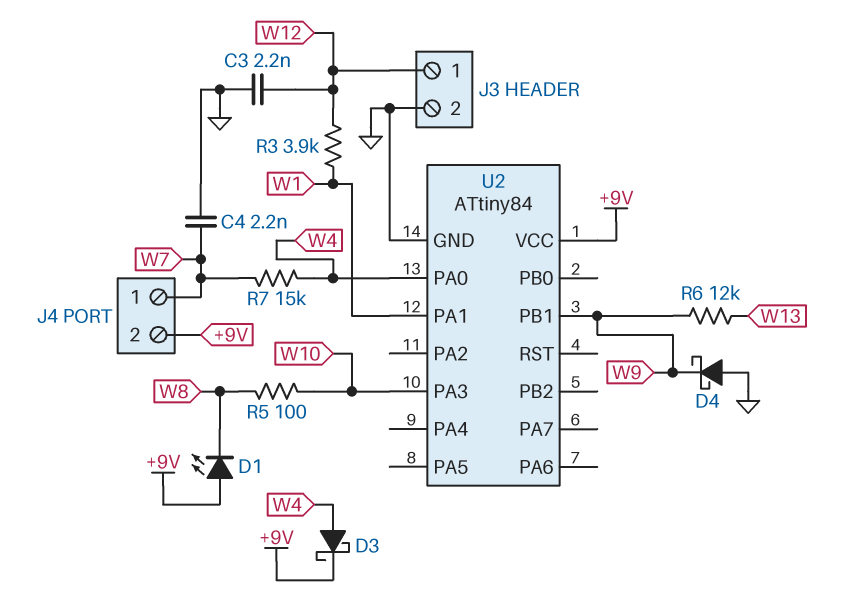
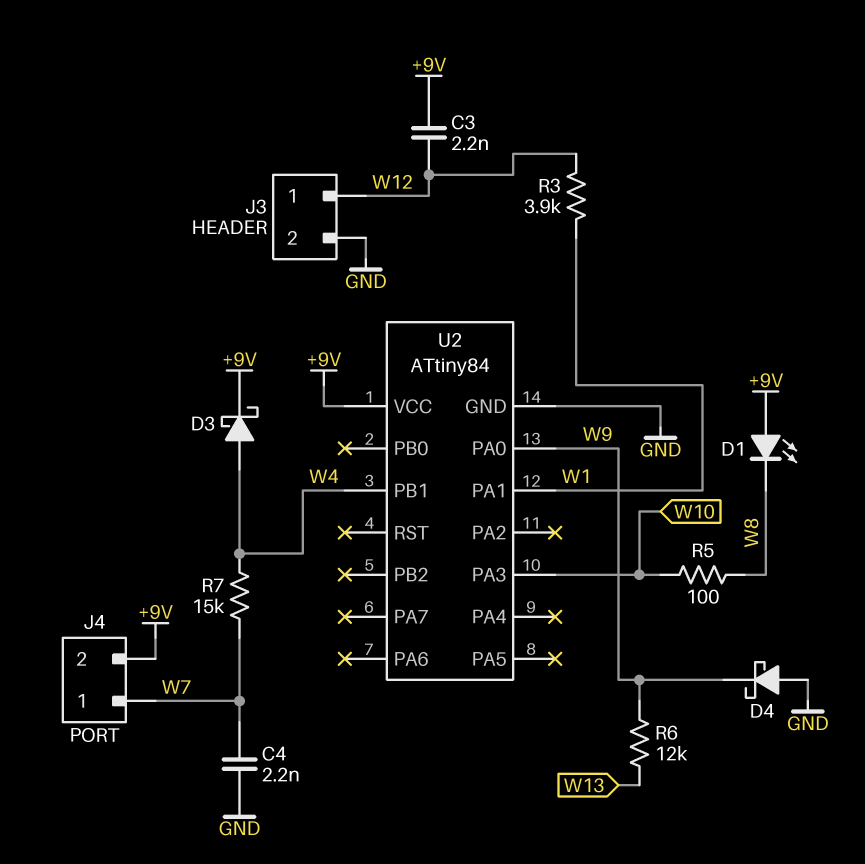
C3: 2.2nF (GND, W12) -> 2.2nF (+9V, W12)
U2 pin PA0: W4 -> W9
U2 pin PB1: W9 -> W4

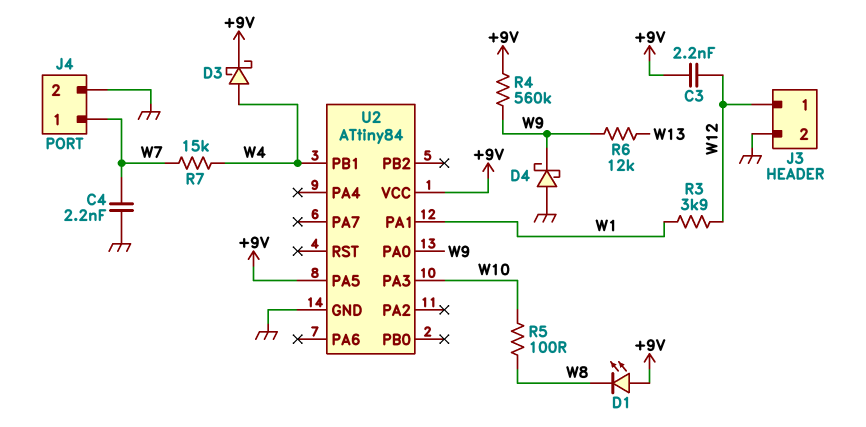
J4 pin 2: +9V -> GND
R4: none -> 560k (+9V, W9)
U2 pin PA5: none -> +9V

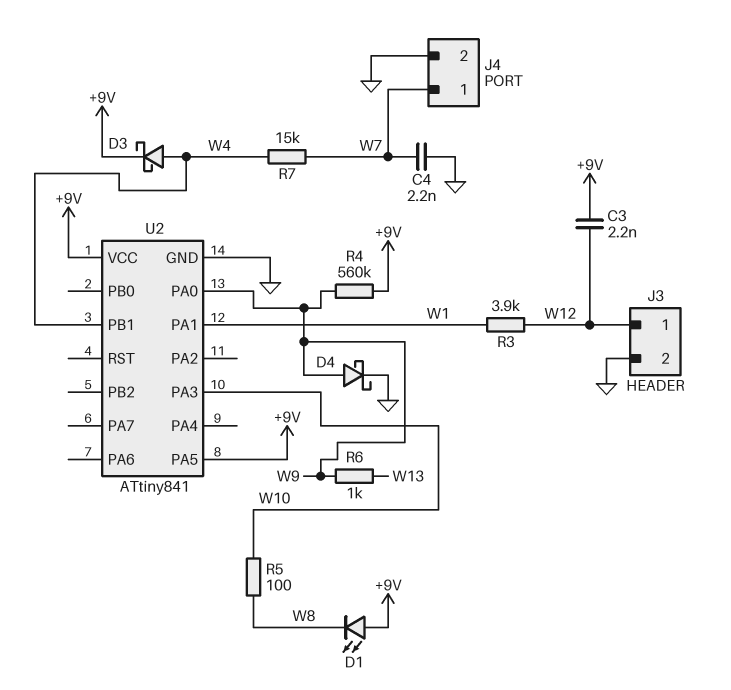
D4: schottky (A GND, K W9) -> schottky (A W9, K GND)
R6: 12k (W9, W13) -> 1k (W9, W13)
U2: ATtiny84 -> ATtiny841

